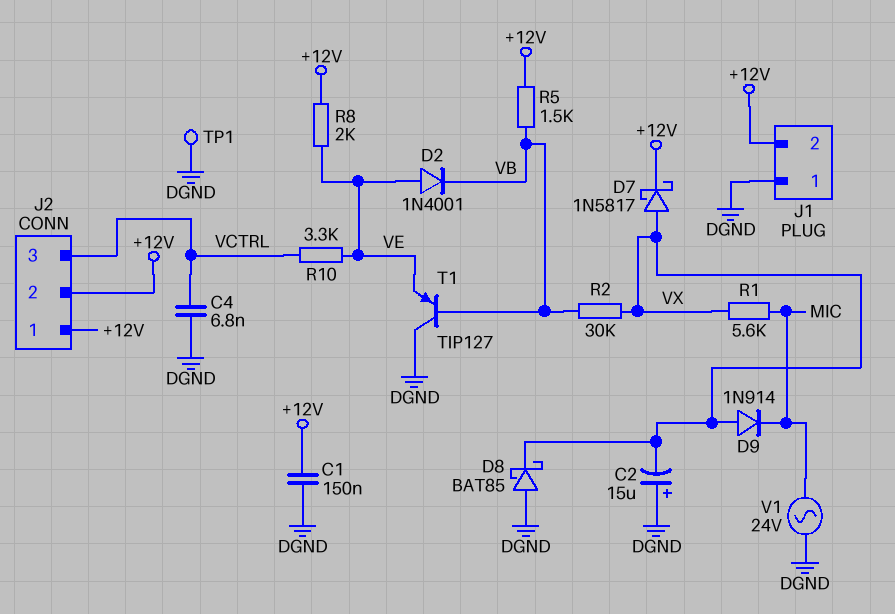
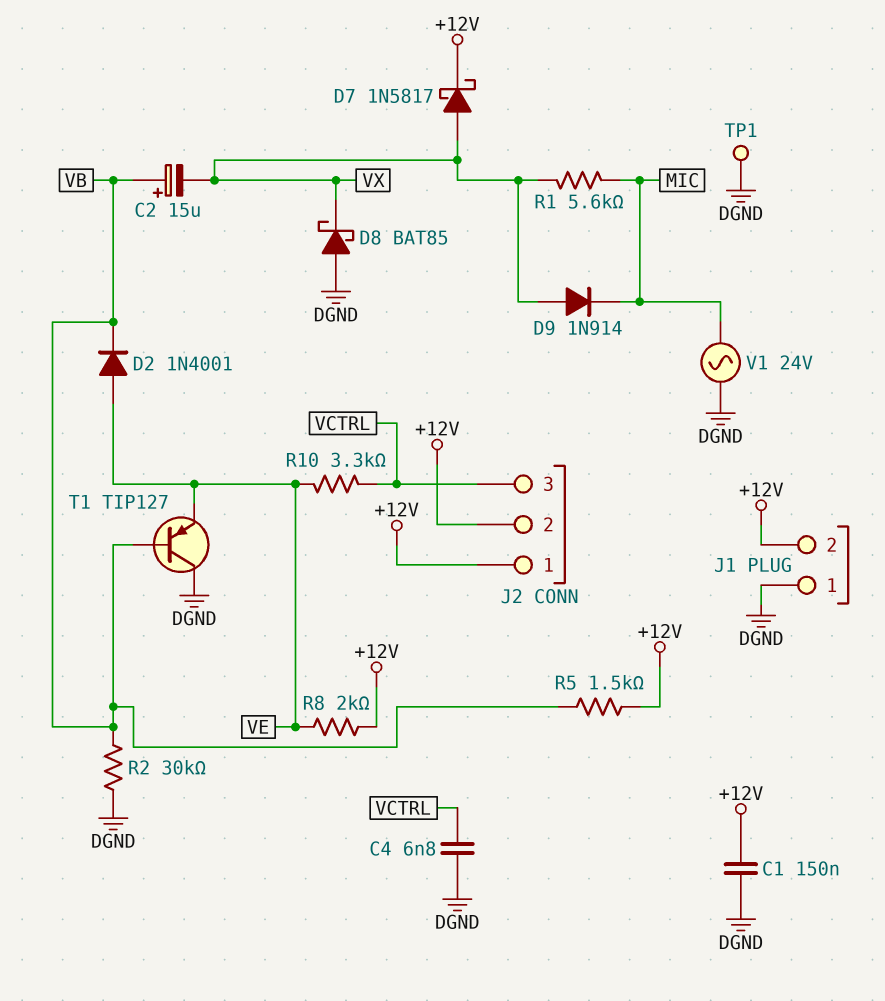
C2: 15uF (plus DGND, minus VX) -> 15uF (plus VB, minus VX)
R2: 30k (VB, VX) -> 30k (DGND, VB)

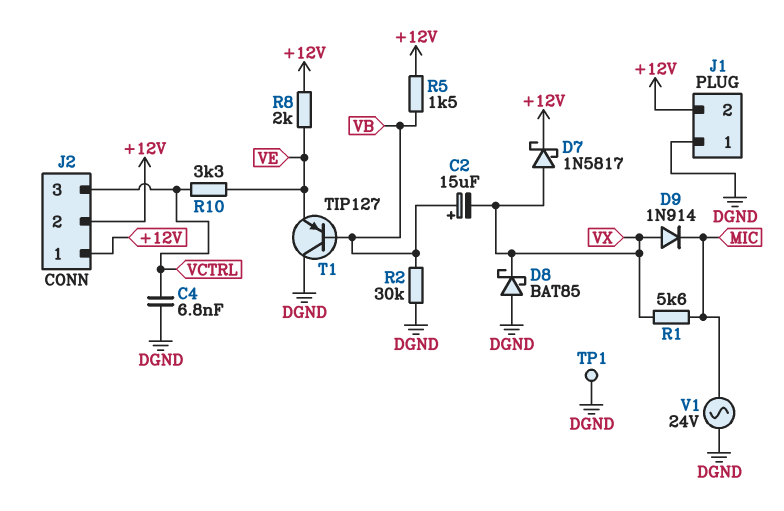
C1: 150nF (+12V, DGND) -> none
D2: diode 1N4001 (A VE, K VB) -> none

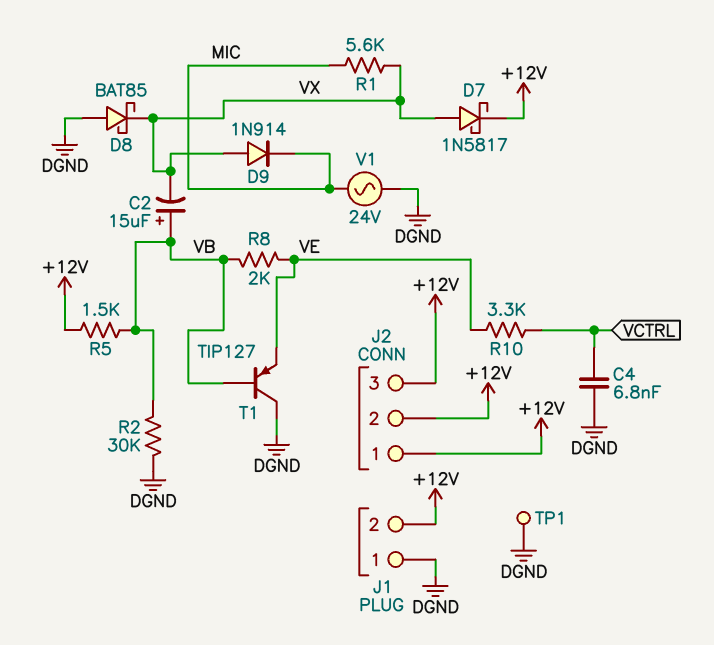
J2 pin 3: VCTRL -> +12V
R8: 2k (+12V, VE) -> 2k (VB, VE)

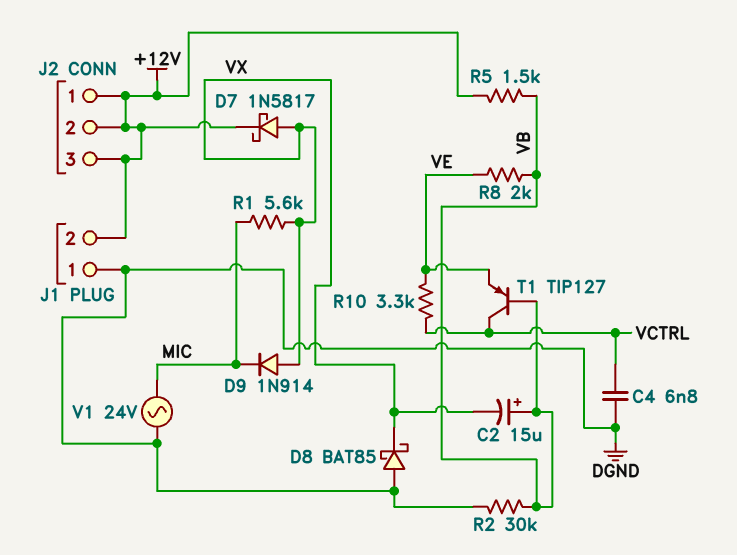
T1: PNP TIP127 (B VB, C DGND, E VE) -> PNP TIP127 (B VB, C VCTRL, E VE)
TP1: test point (DGND) -> none

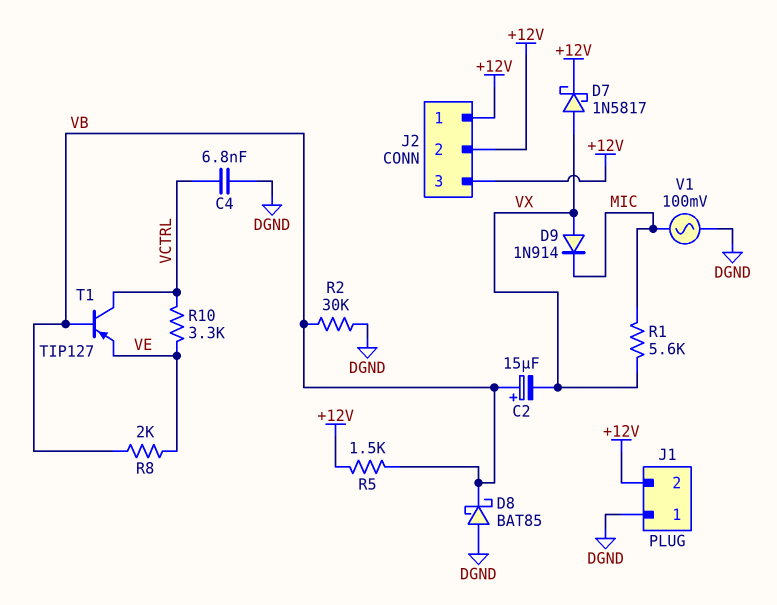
D8: schottky BAT85 (A DGND, K VX) -> schottky BAT85 (A DGND, K VB)
V1: AC 24V (DGND, MIC) -> AC 100mV (DGND, MIC)

